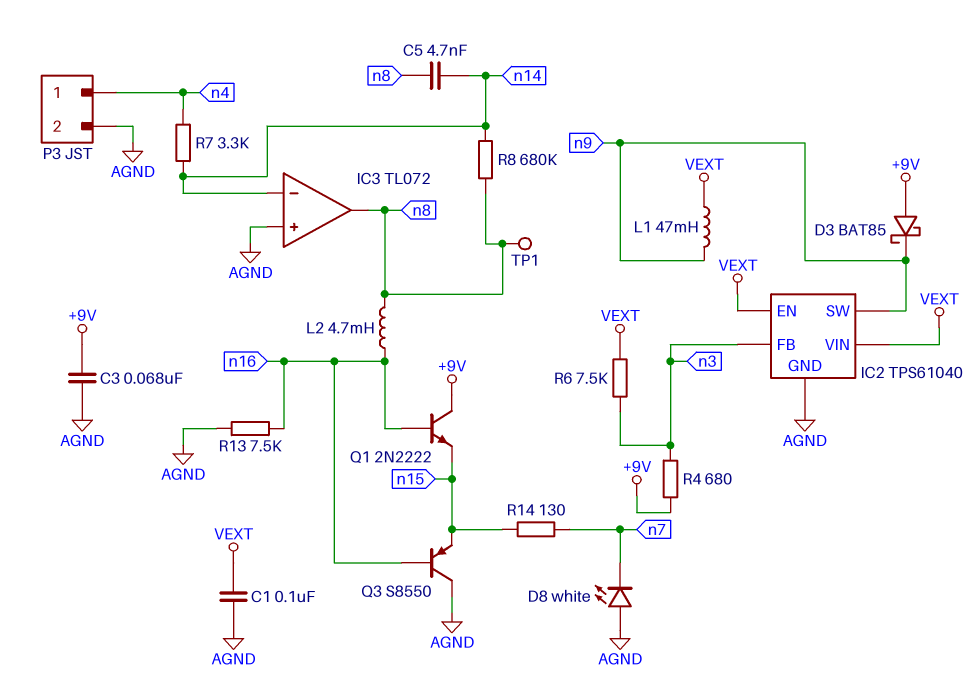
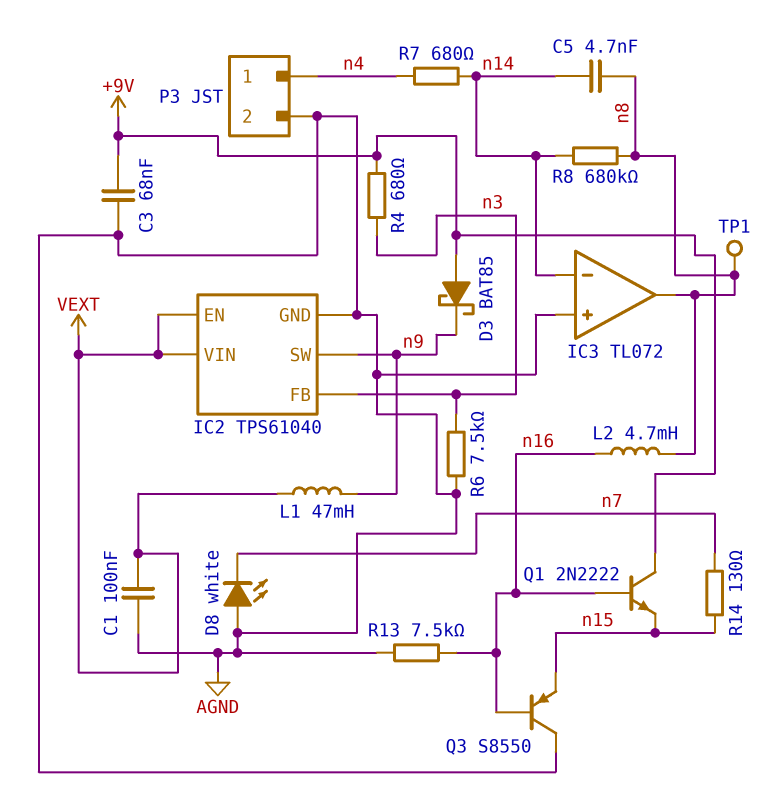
R6: 7.5k (VEXT, n3) -> 7.5k (AGND, n3)
R7: 3.3k (n4, n14) -> 680 (n4, n14)

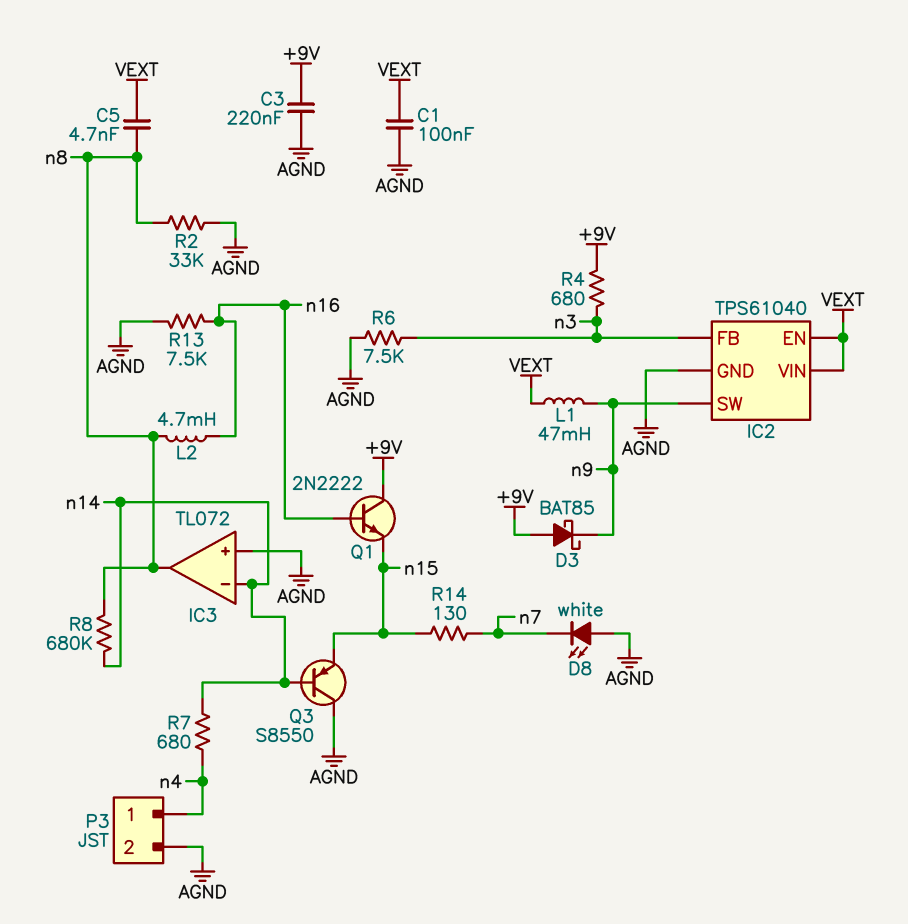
C3: 68nF (+9V, AGND) -> 220nF (+9V, AGND)
C5: 4.7nF (n8, n14) -> 4.7nF (VEXT, n8)
Q3: PNP S8550 (B n16, C AGND, E n15) -> PNP S8550 (B n14, C AGND, E n15)
R2: none -> 33k (AGND, n8)
TP1: test point (n8) -> none

